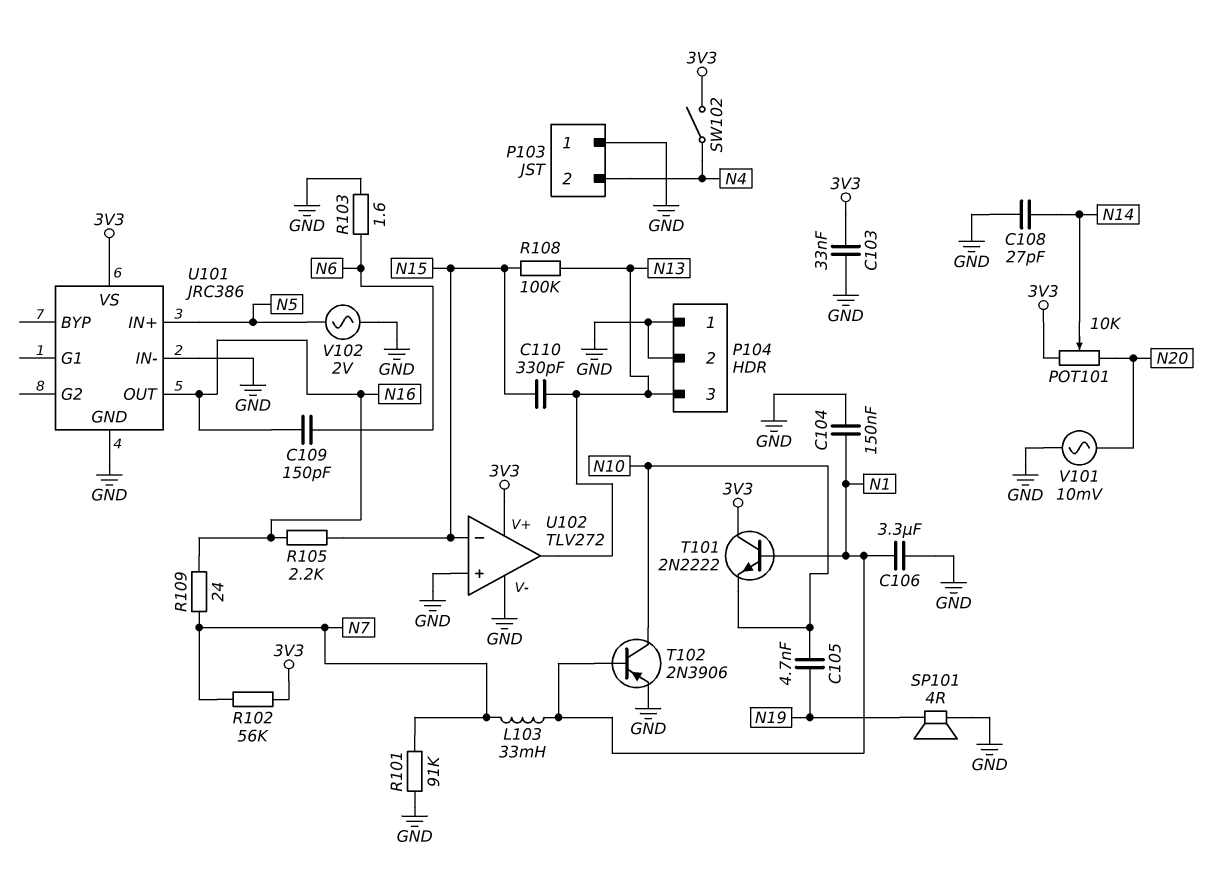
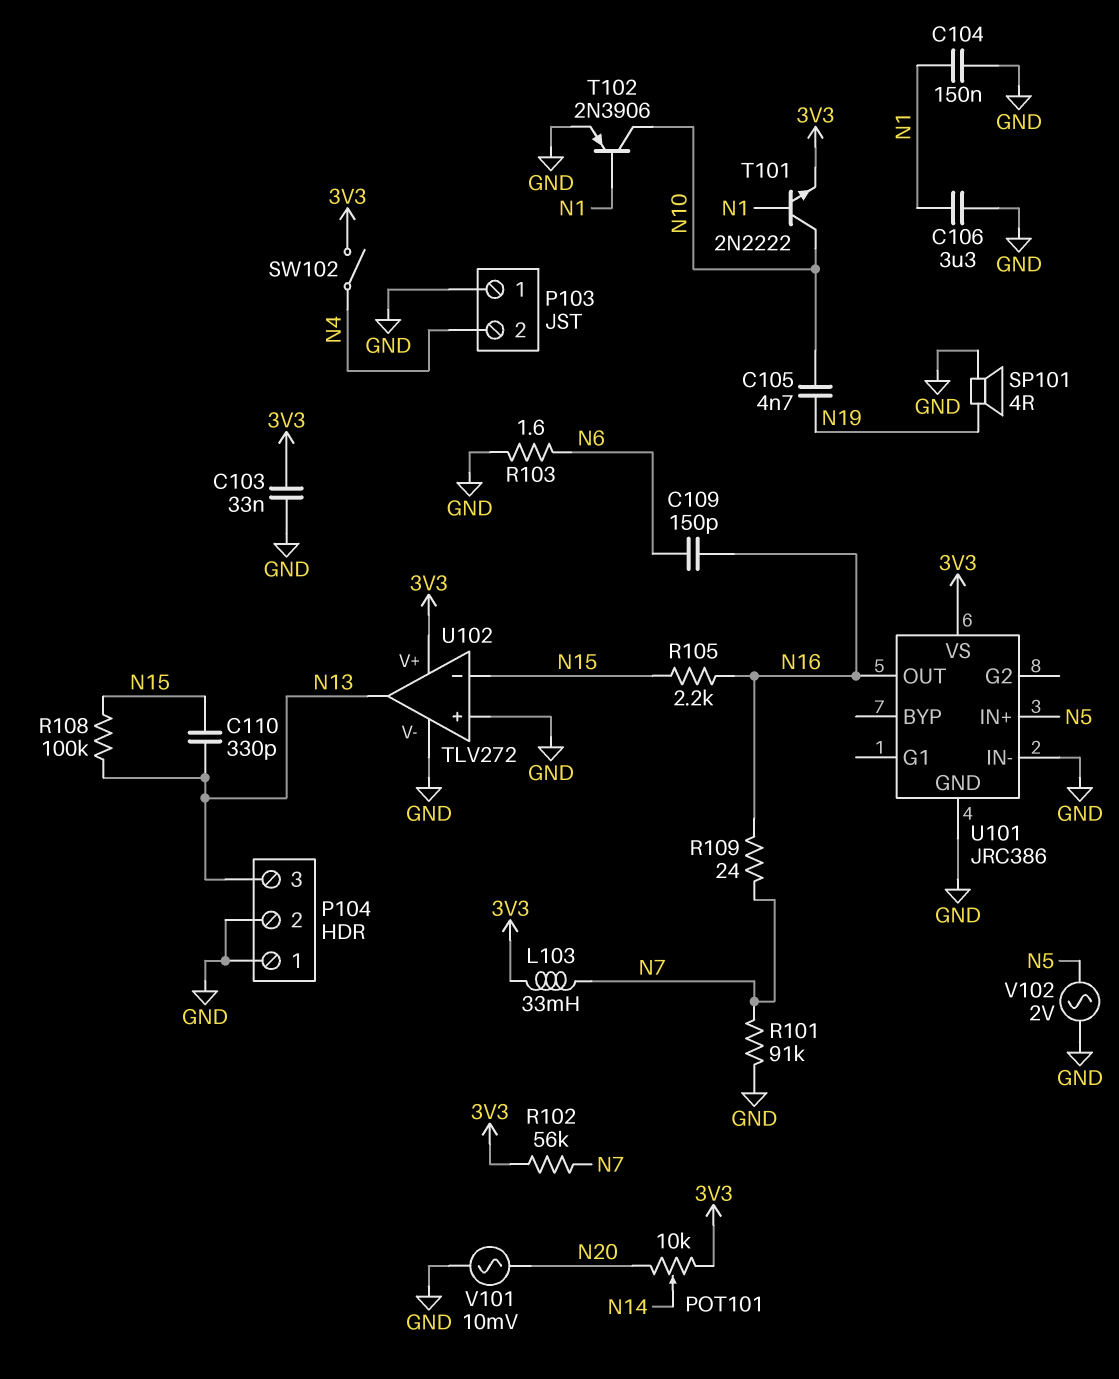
C108: 27pF (GND, N14) -> none
L103: 33mH (N1, N7) -> 33mH (3V3, N7)
T101: NPN 2N2222 (B N1, C 3V3, E N10) -> NPN 2N2222 (B N1, C N10, E 3V3)

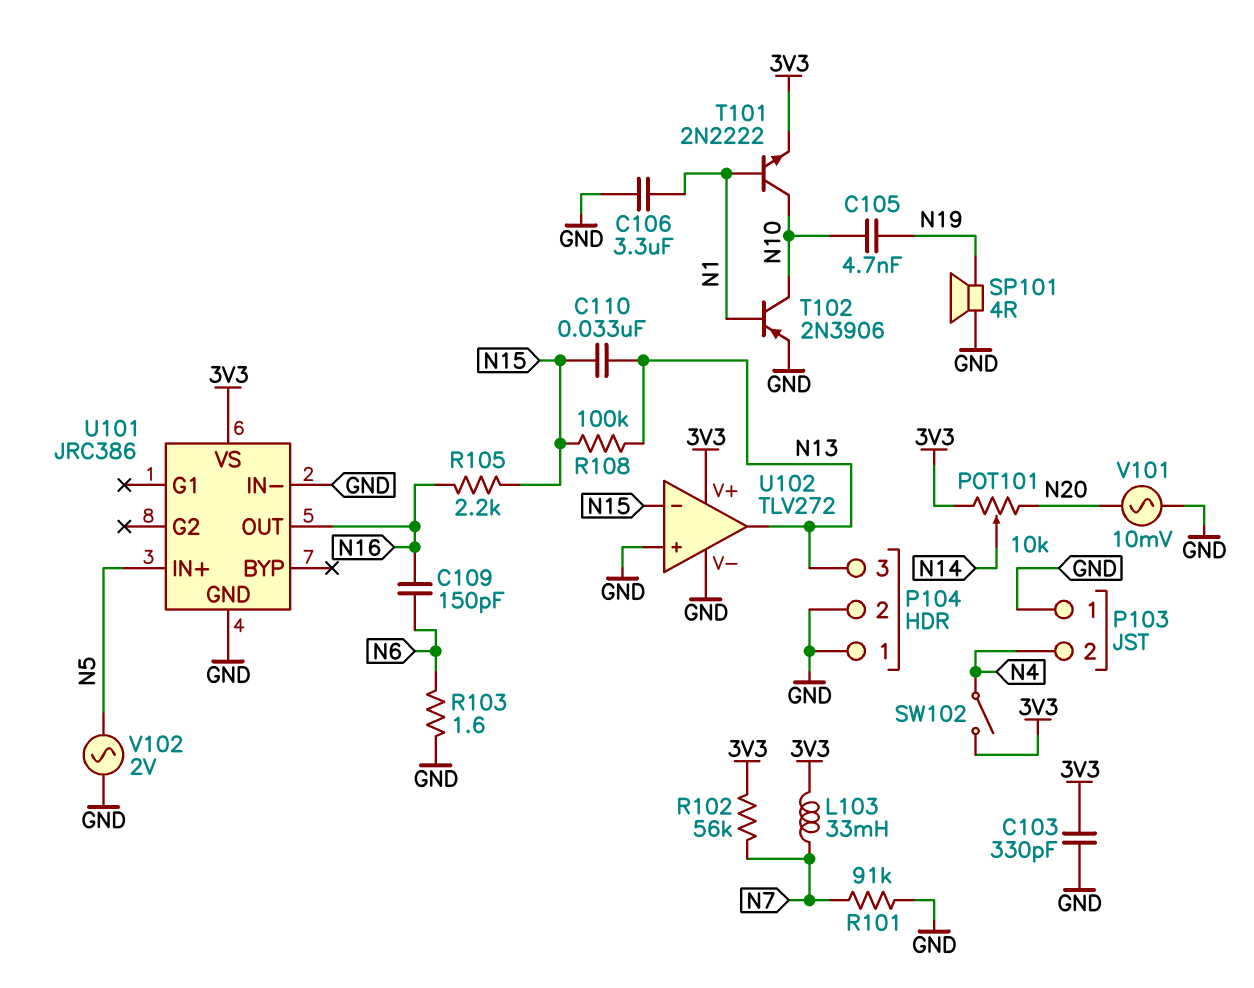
C103: 33nF (3V3, GND) -> 330pF (3V3, GND)
C104: 150nF (GND, N1) -> none
C110: 330pF (N13, N15) -> 33nF (N13, N15)
R109: 24 (N7, N16) -> none

